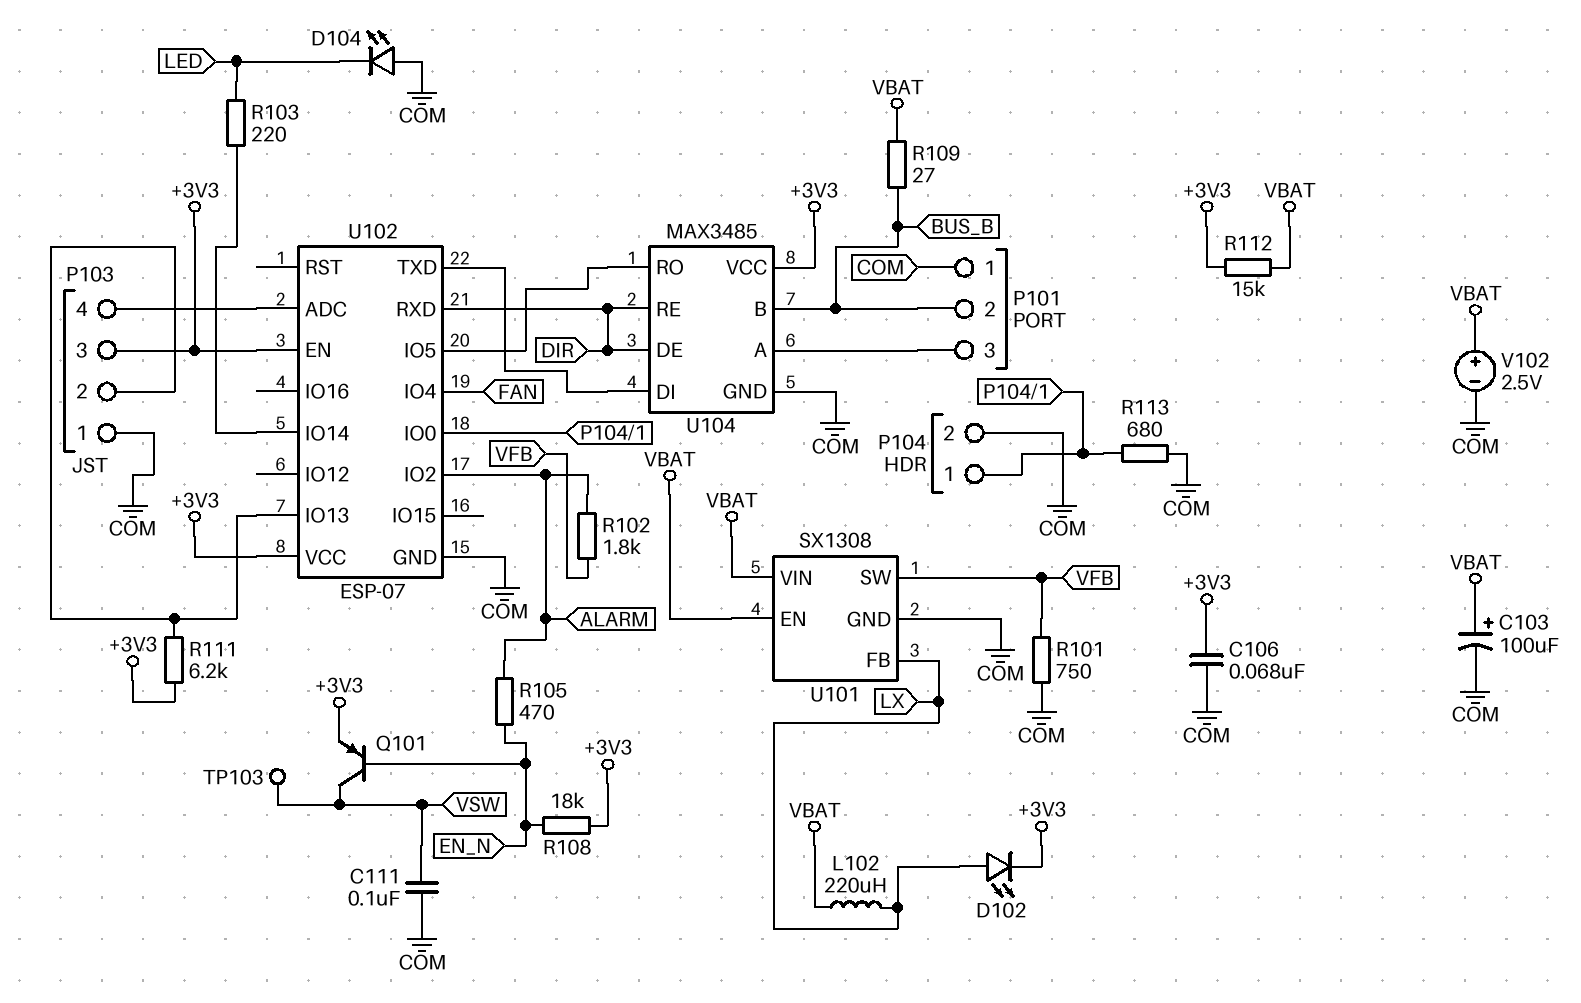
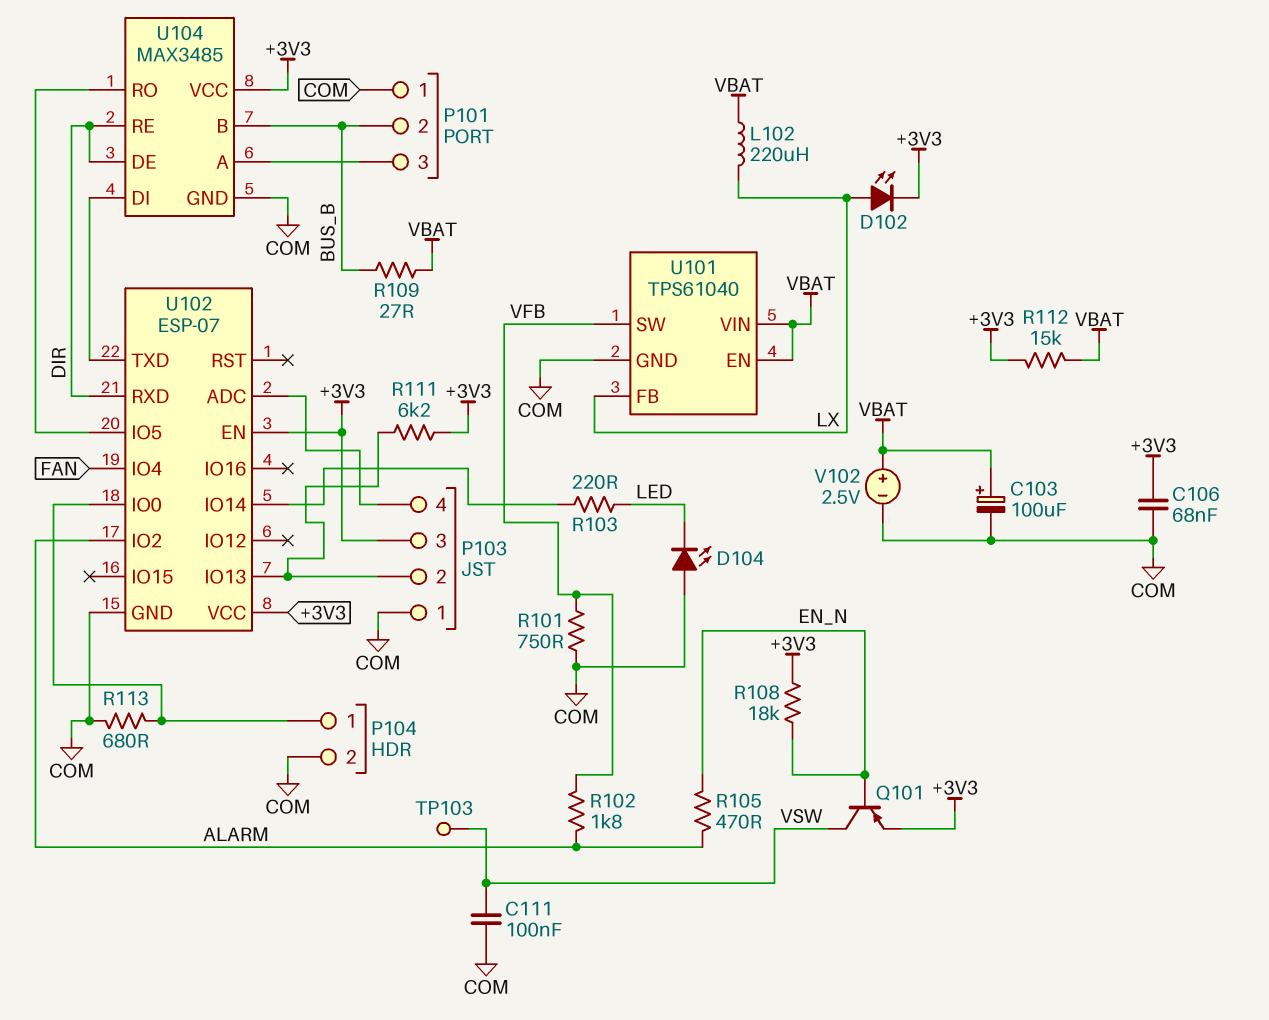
U101: SX1308 -> TPS61040

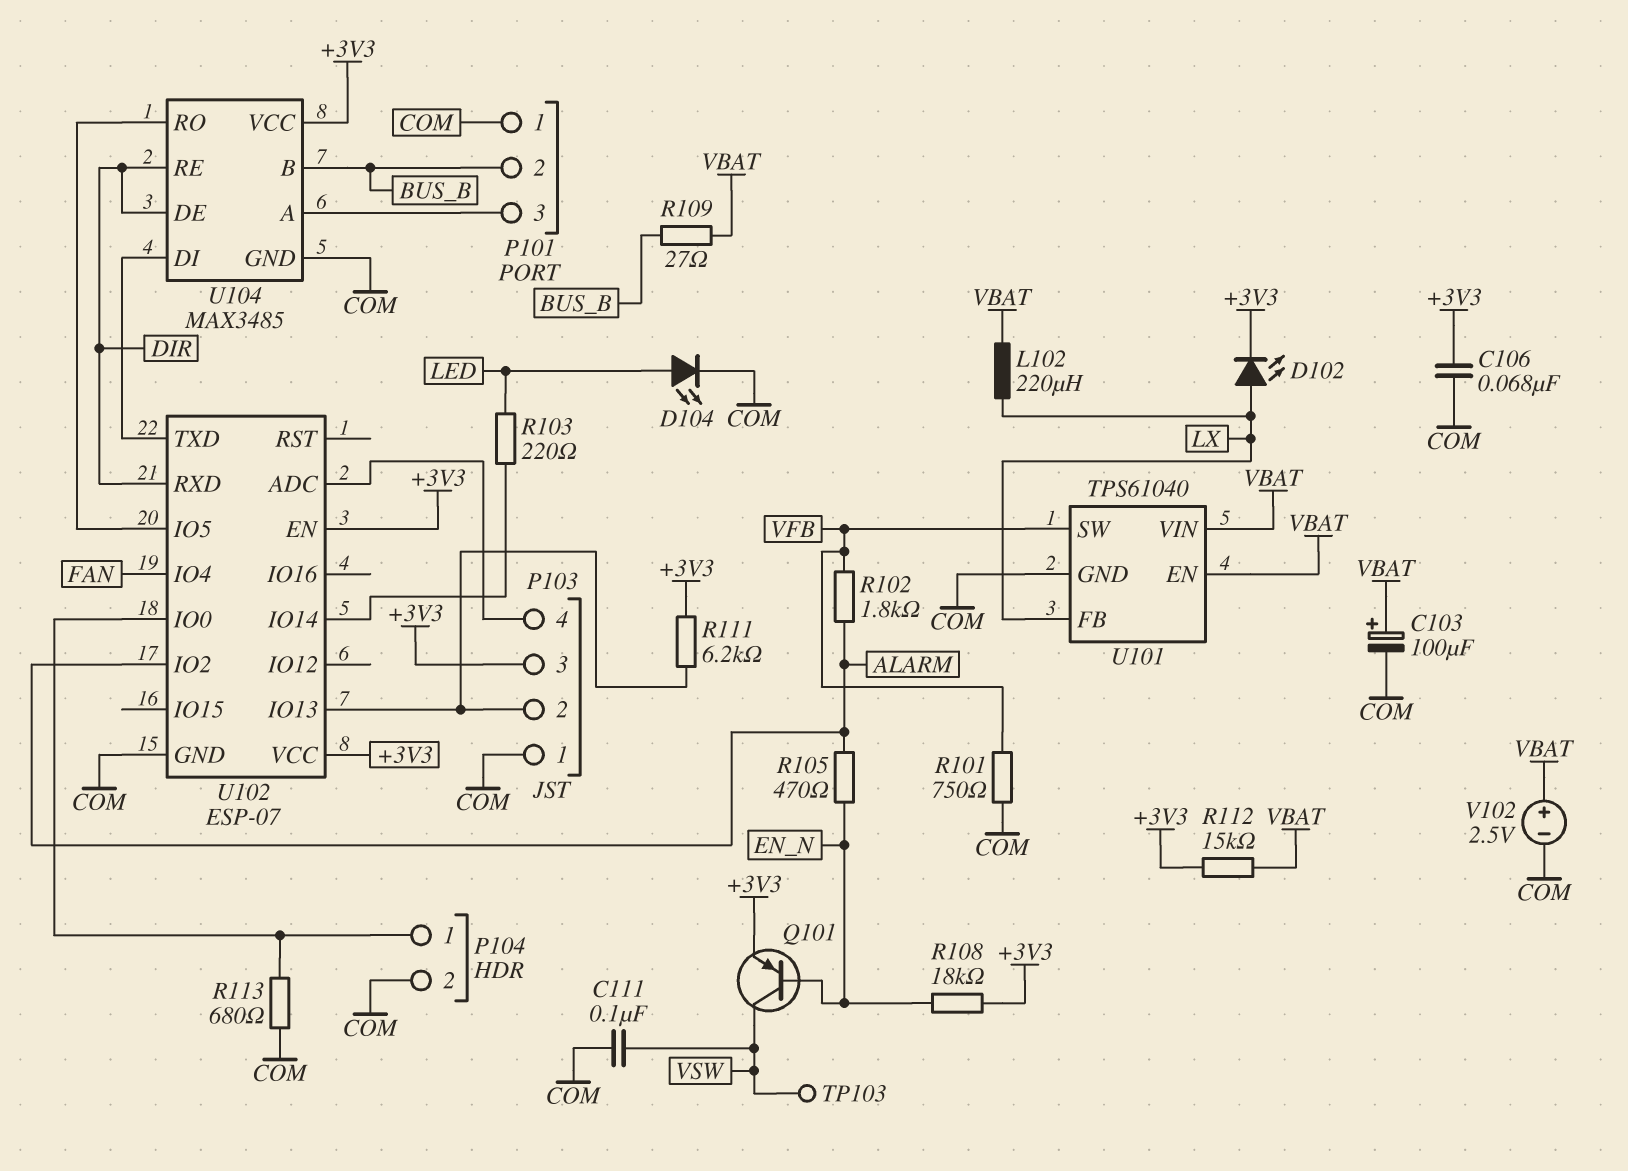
D104: LED (A COM, K LED) -> LED (A LED, K COM)

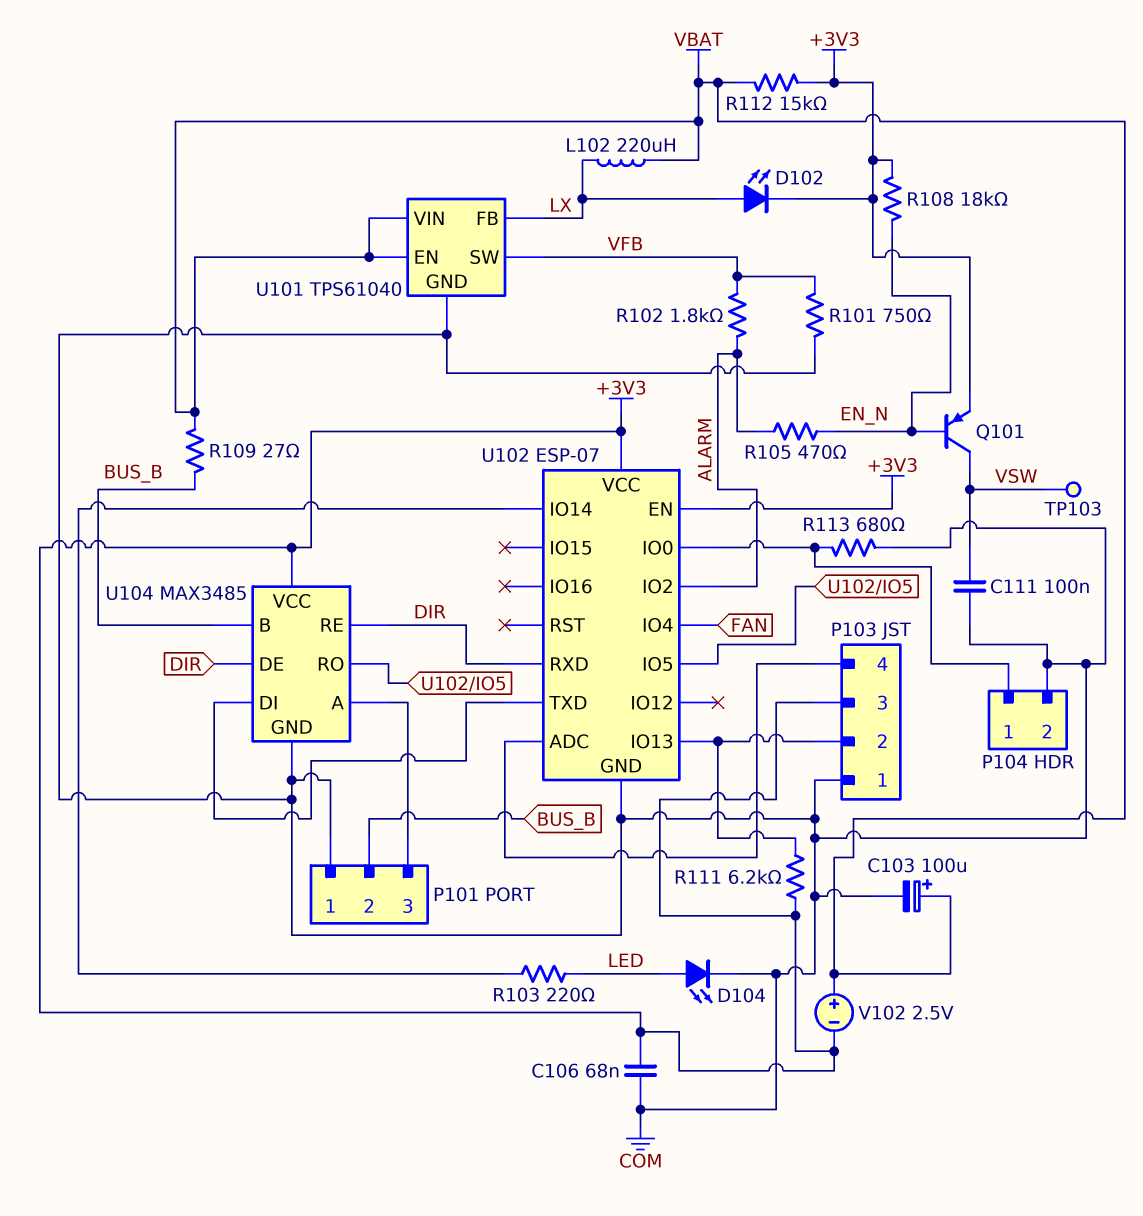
V102: 2.5V (plus VBAT, minus COM) -> 2.5V (plus VBAT, minus +3V3)

